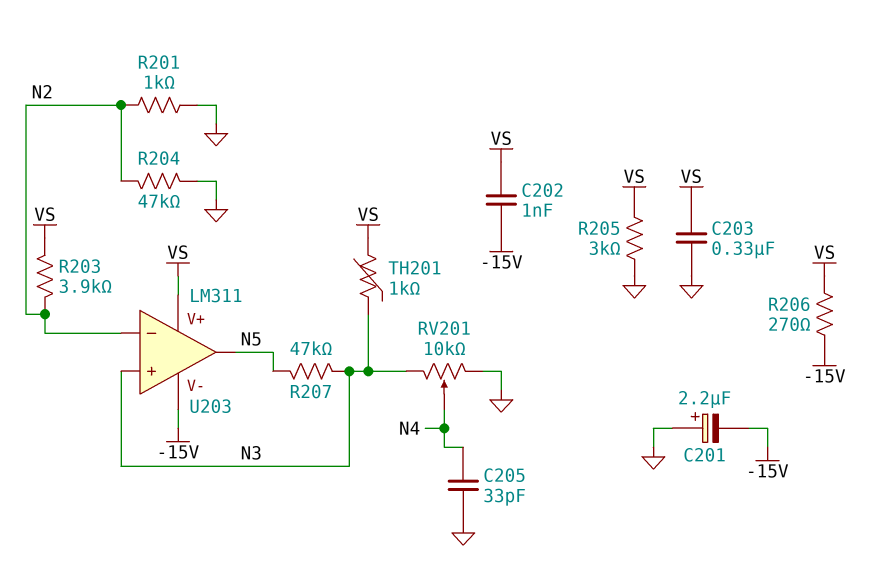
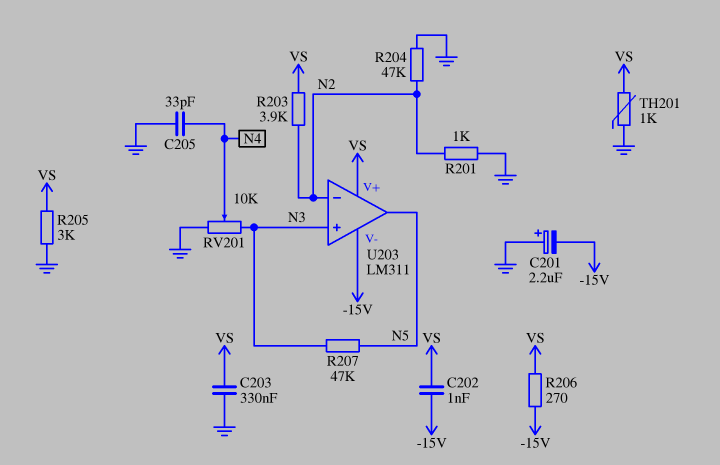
TH201: 1k (N3, VS) -> 1k (GND, VS)

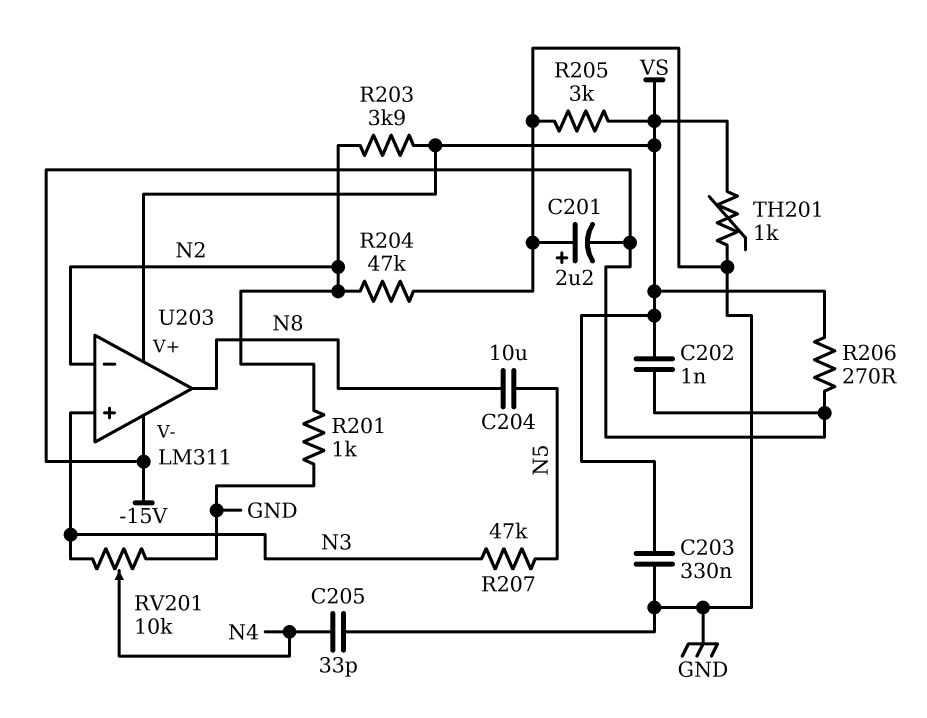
C204: none -> 10uF (N5, N8)
U203 pin out: N5 -> N8

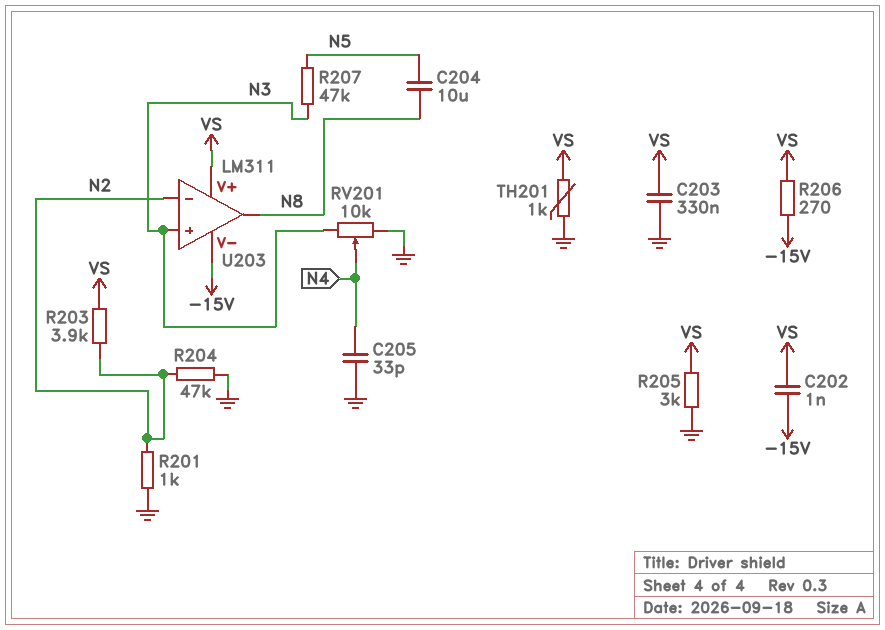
C201: 2.2uF (plus GND, minus -15V) -> none

